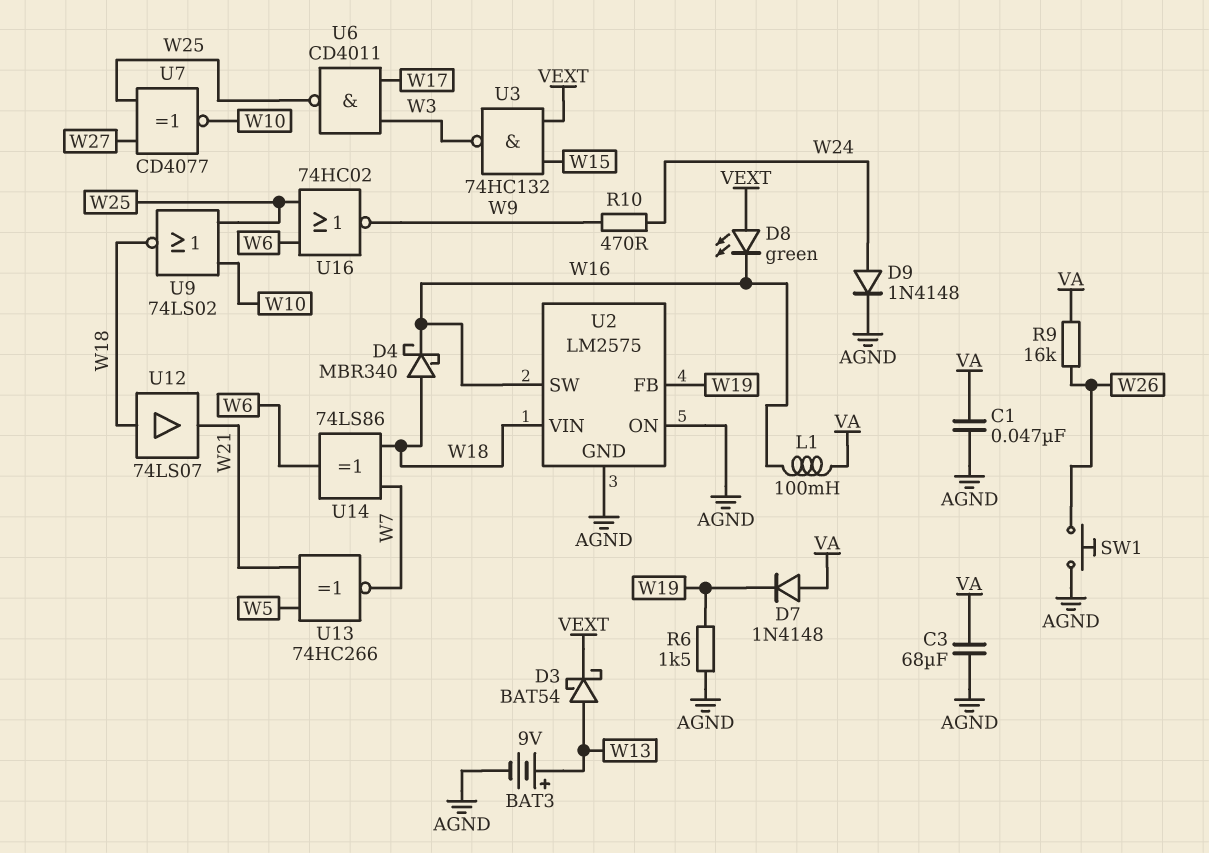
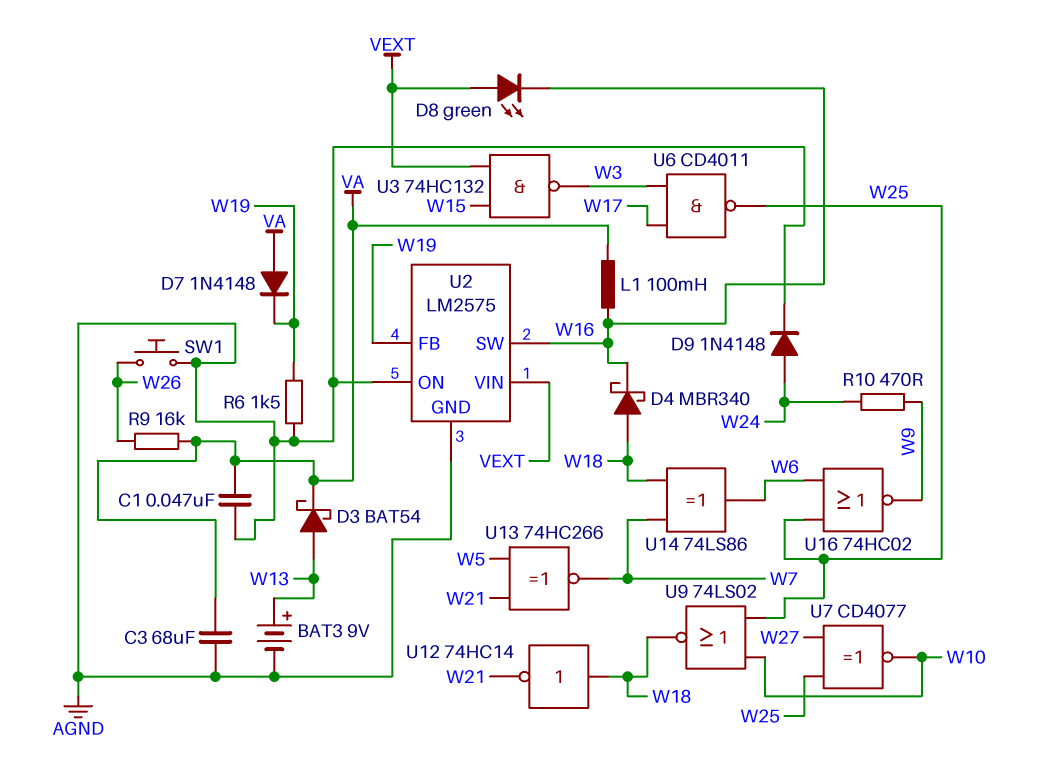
D3: schottky BAT54 (A W13, K VEXT) -> schottky BAT54 (A W13, K VA)
U2 pin VIN: W18 -> VEXT
U12: buffer 74LS07 (in W18, out W21) -> NOT 74HC14 (in W18, out W21)

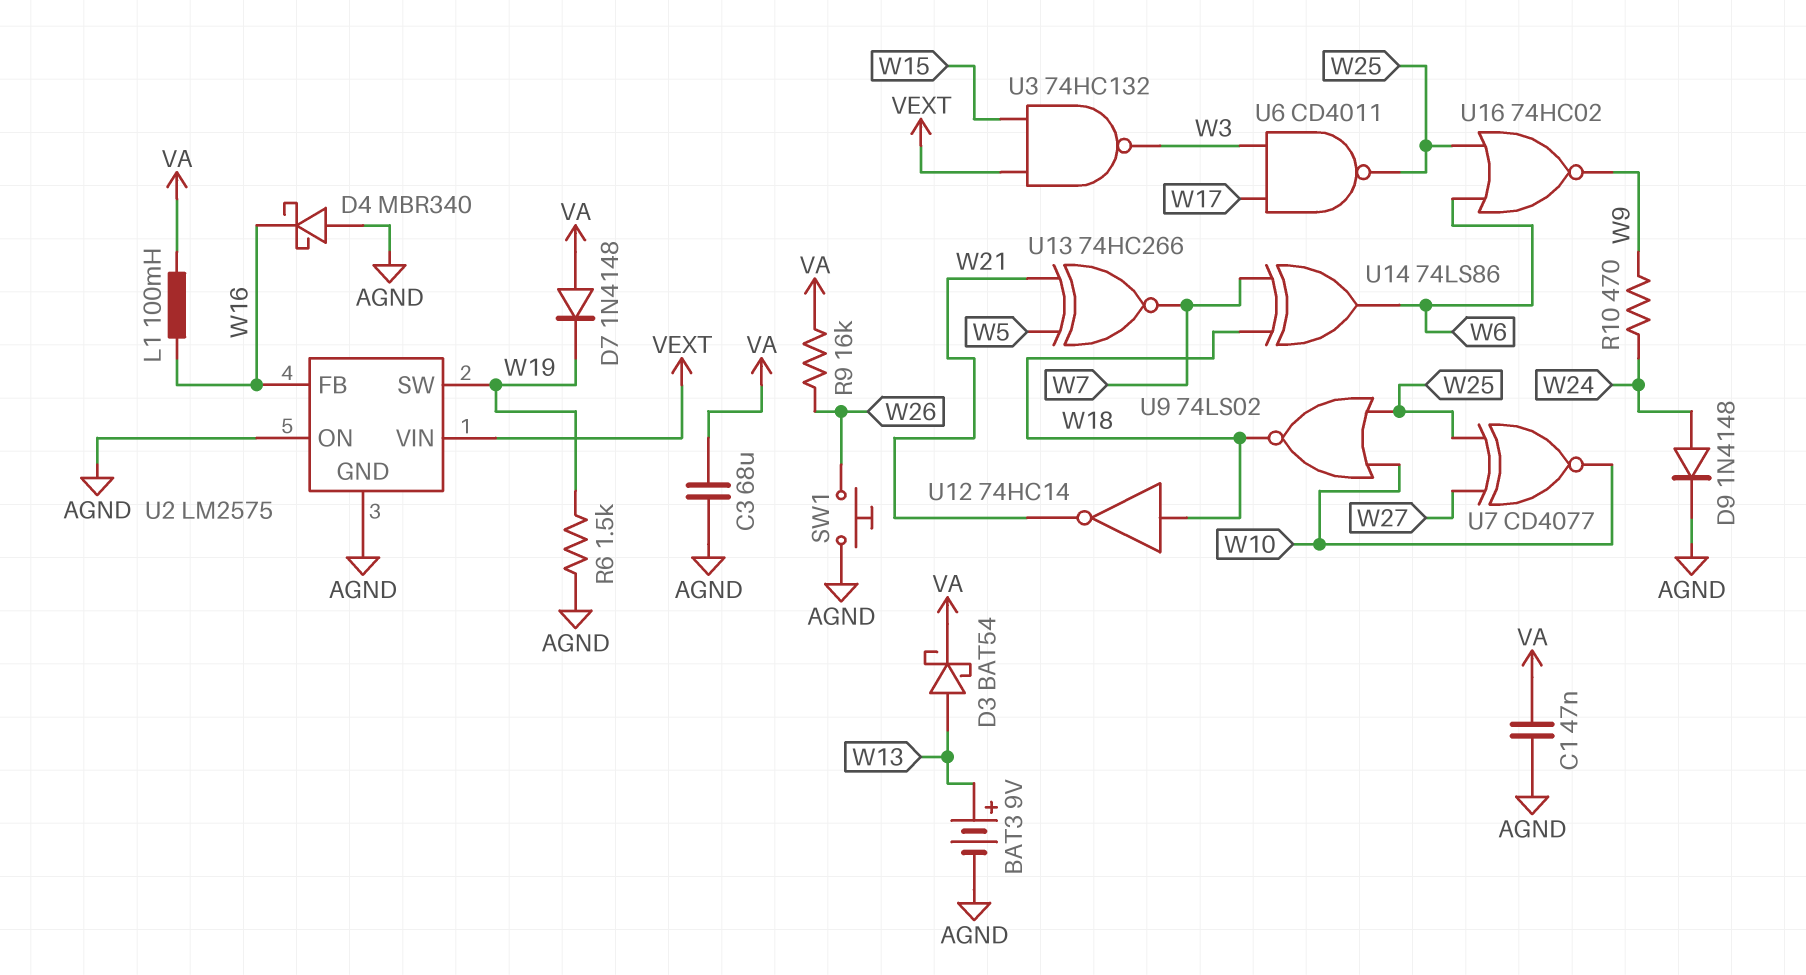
D4: schottky MBR340 (A W18, K W16) -> schottky MBR340 (A AGND, K W16)
D8: LED green (A VEXT, K W16) -> none
U2 pin FB: W19 -> W16
U2 pin SW: W16 -> W19

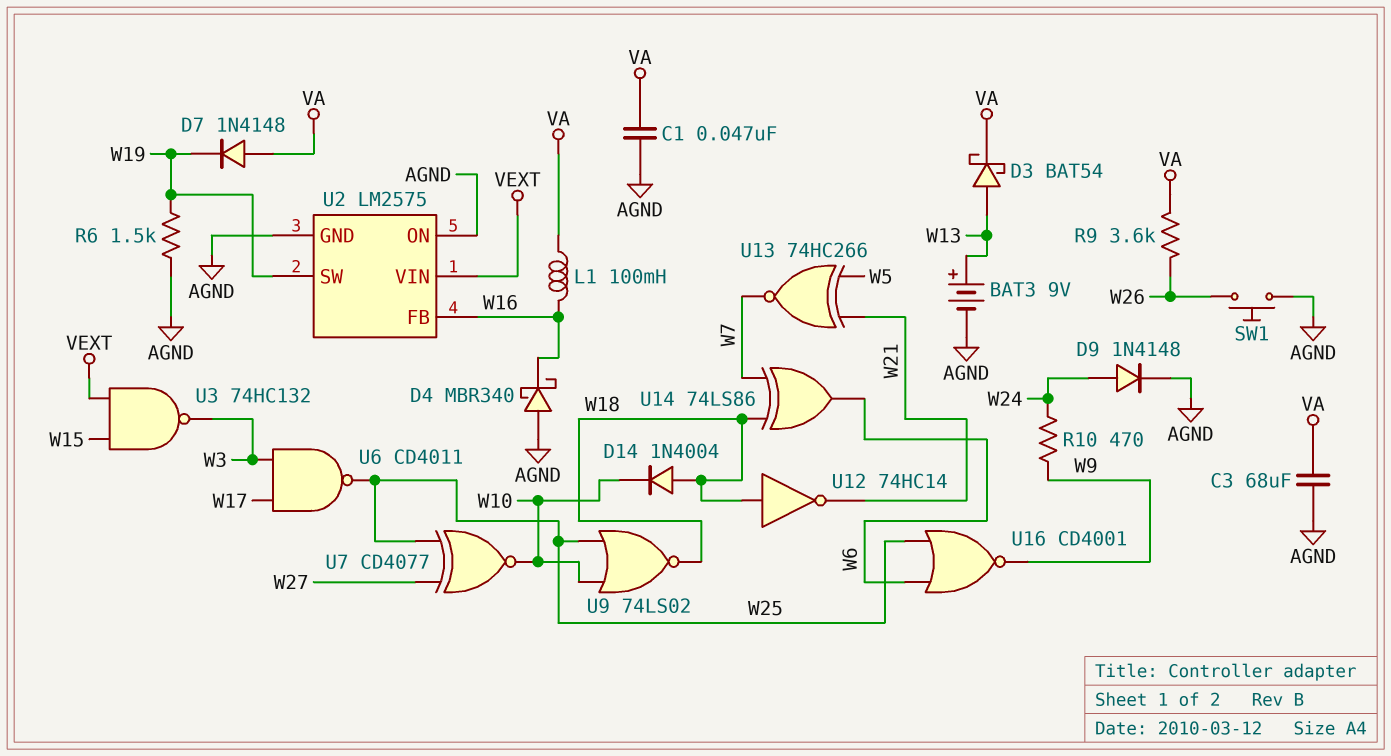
D14: none -> diode 1N4004 (A W18, K W10)
R9: 16k (VA, W26) -> 3.6k (VA, W26)
U16: NOR 74HC02 (in W6, in W25, out W9) -> NOR CD4001 (in W6, in W25, out W9)

